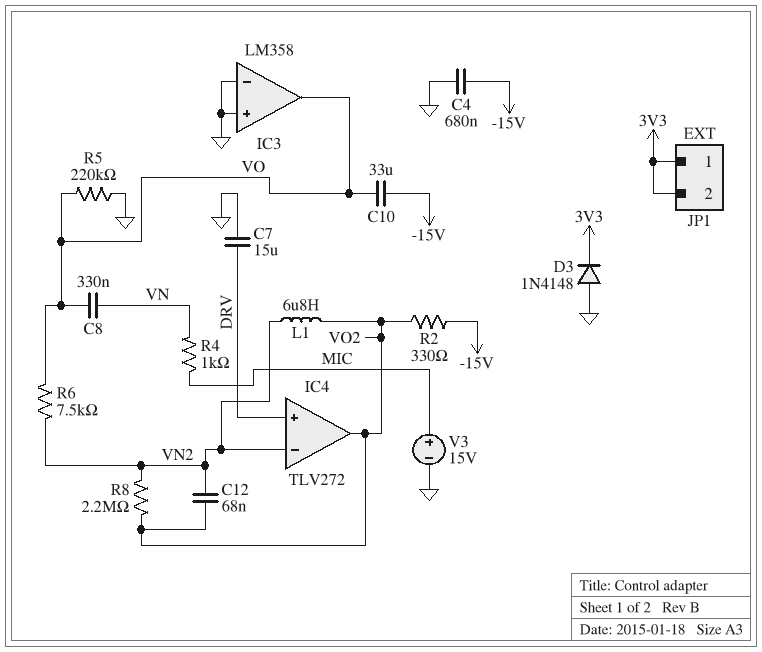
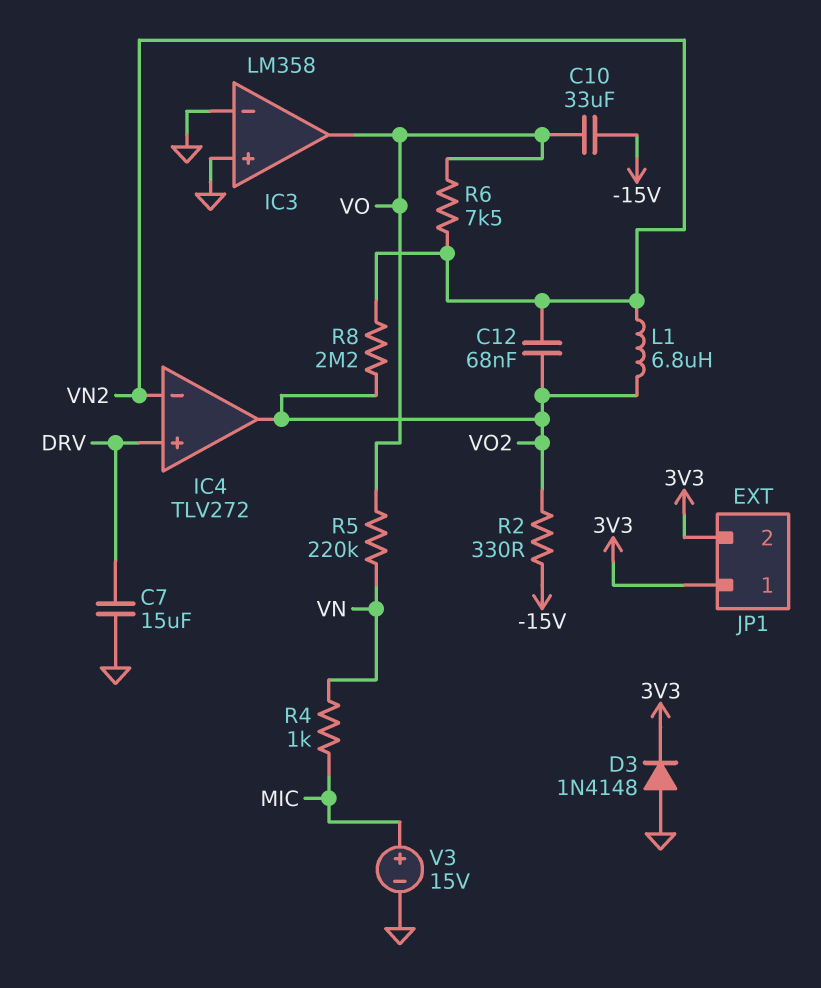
C4: 680nF (-15V, GND) -> none
C8: 330nF (VN, VO) -> none
R5: 220k (GND, VO) -> 220k (VN, VO)

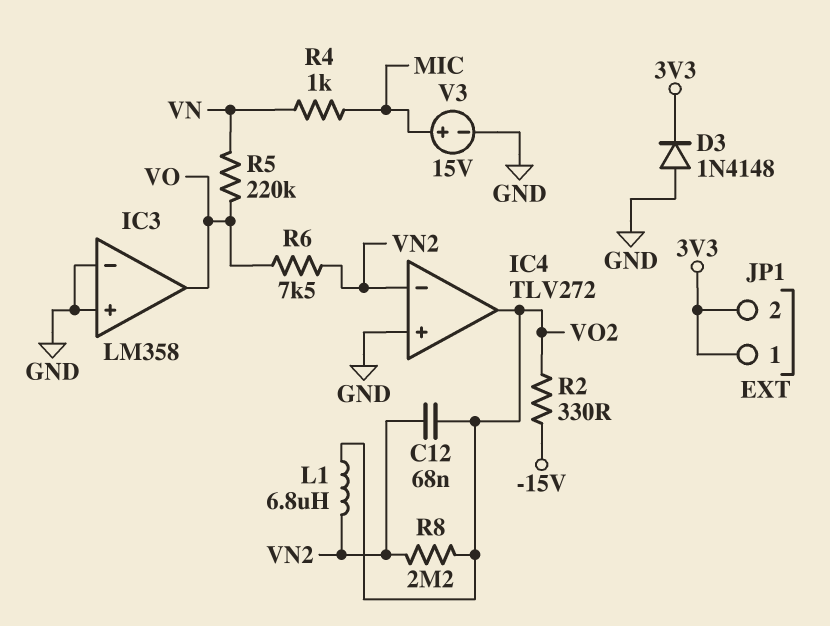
C7: 15uF (DRV, GND) -> none
C10: 33uF (-15V, VO) -> none
IC4 pin in+: DRV -> GND

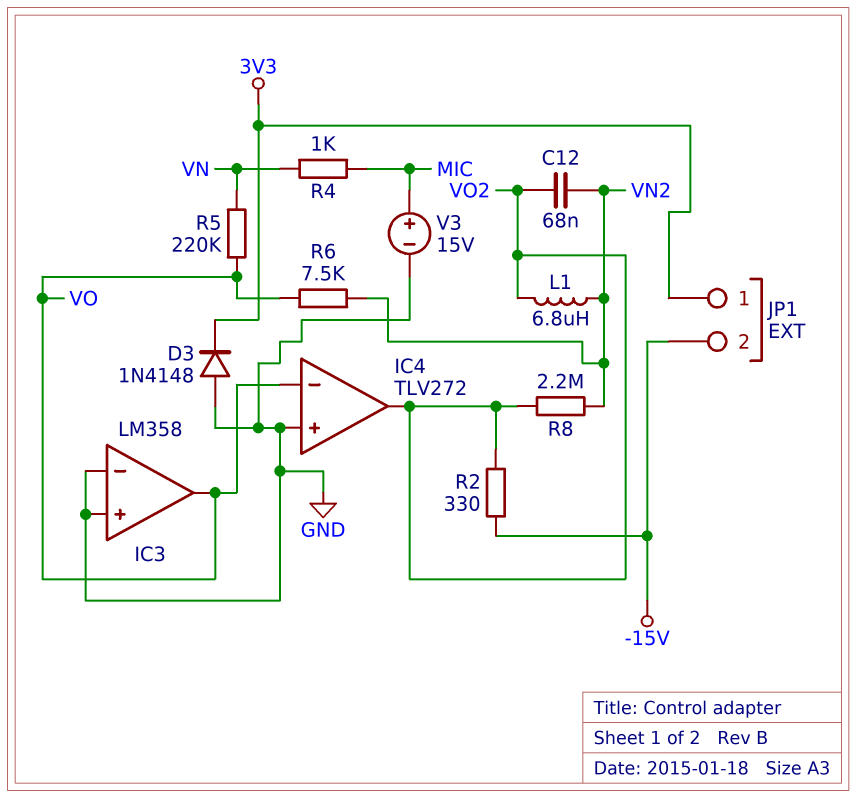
IC4 pin in-: VN2 -> VO
JP1 pin 2: 3V3 -> -15V

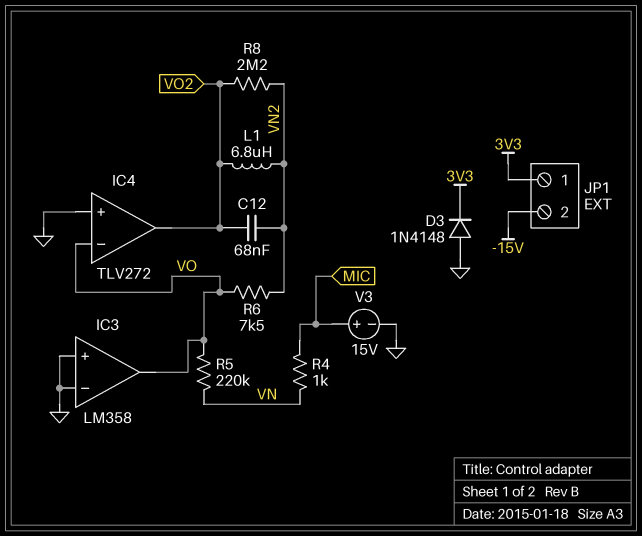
R2: 330 (-15V, VO2) -> none

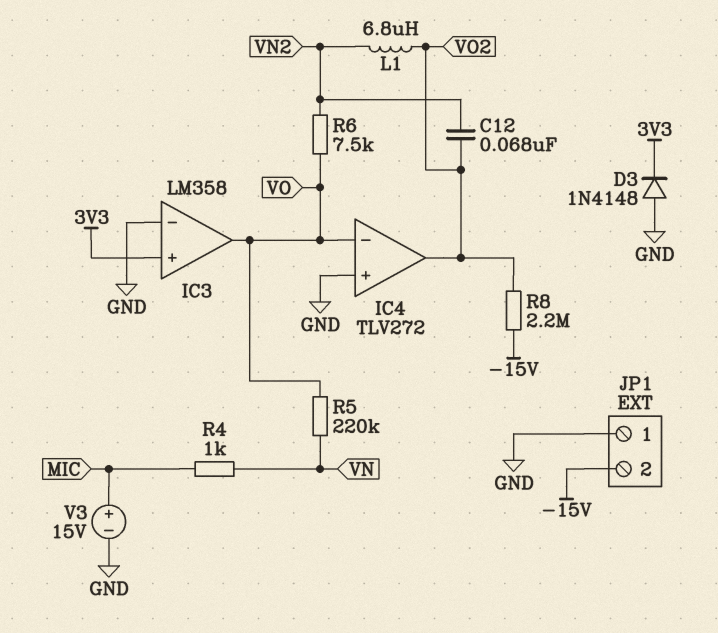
IC3 pin in+: GND -> 3V3
JP1 pin 1: 3V3 -> GND
R8: 2.2M (VN2, VO2) -> 2.2M (-15V, VO2)

